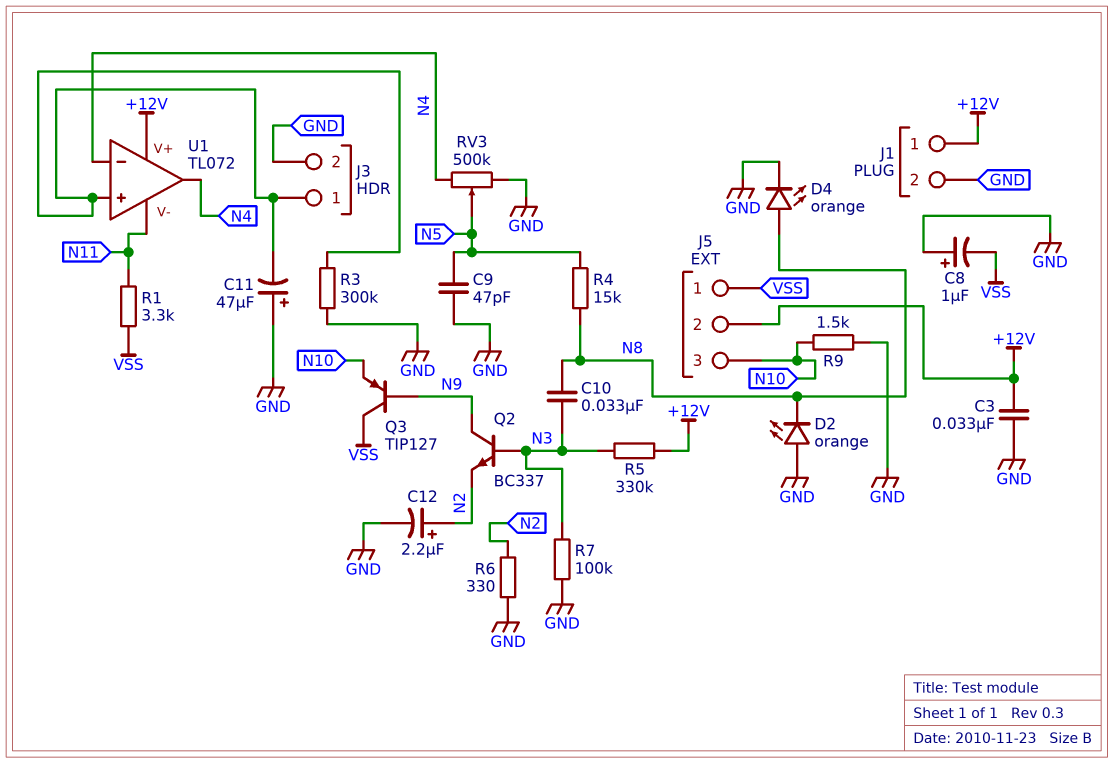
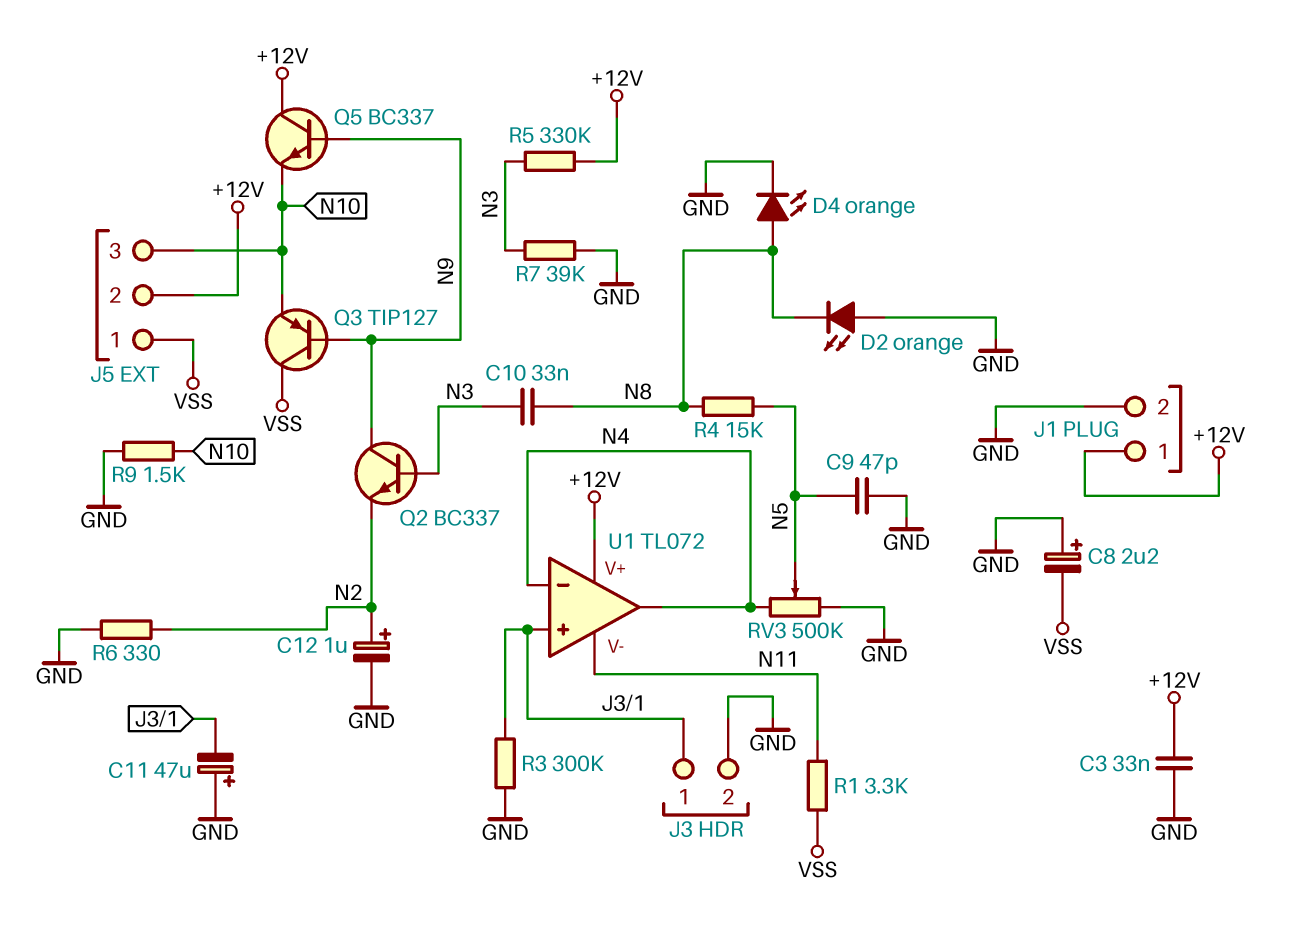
C8: 1uF (plus GND, minus VSS) -> 2.2uF (plus GND, minus VSS)
C12: 2.2uF (plus N2, minus GND) -> 1uF (plus N2, minus GND)
Q5: none -> NPN BC337 (B N9, C +12V, E N10)
R7: 100k (GND, N3) -> 39k (GND, N3)

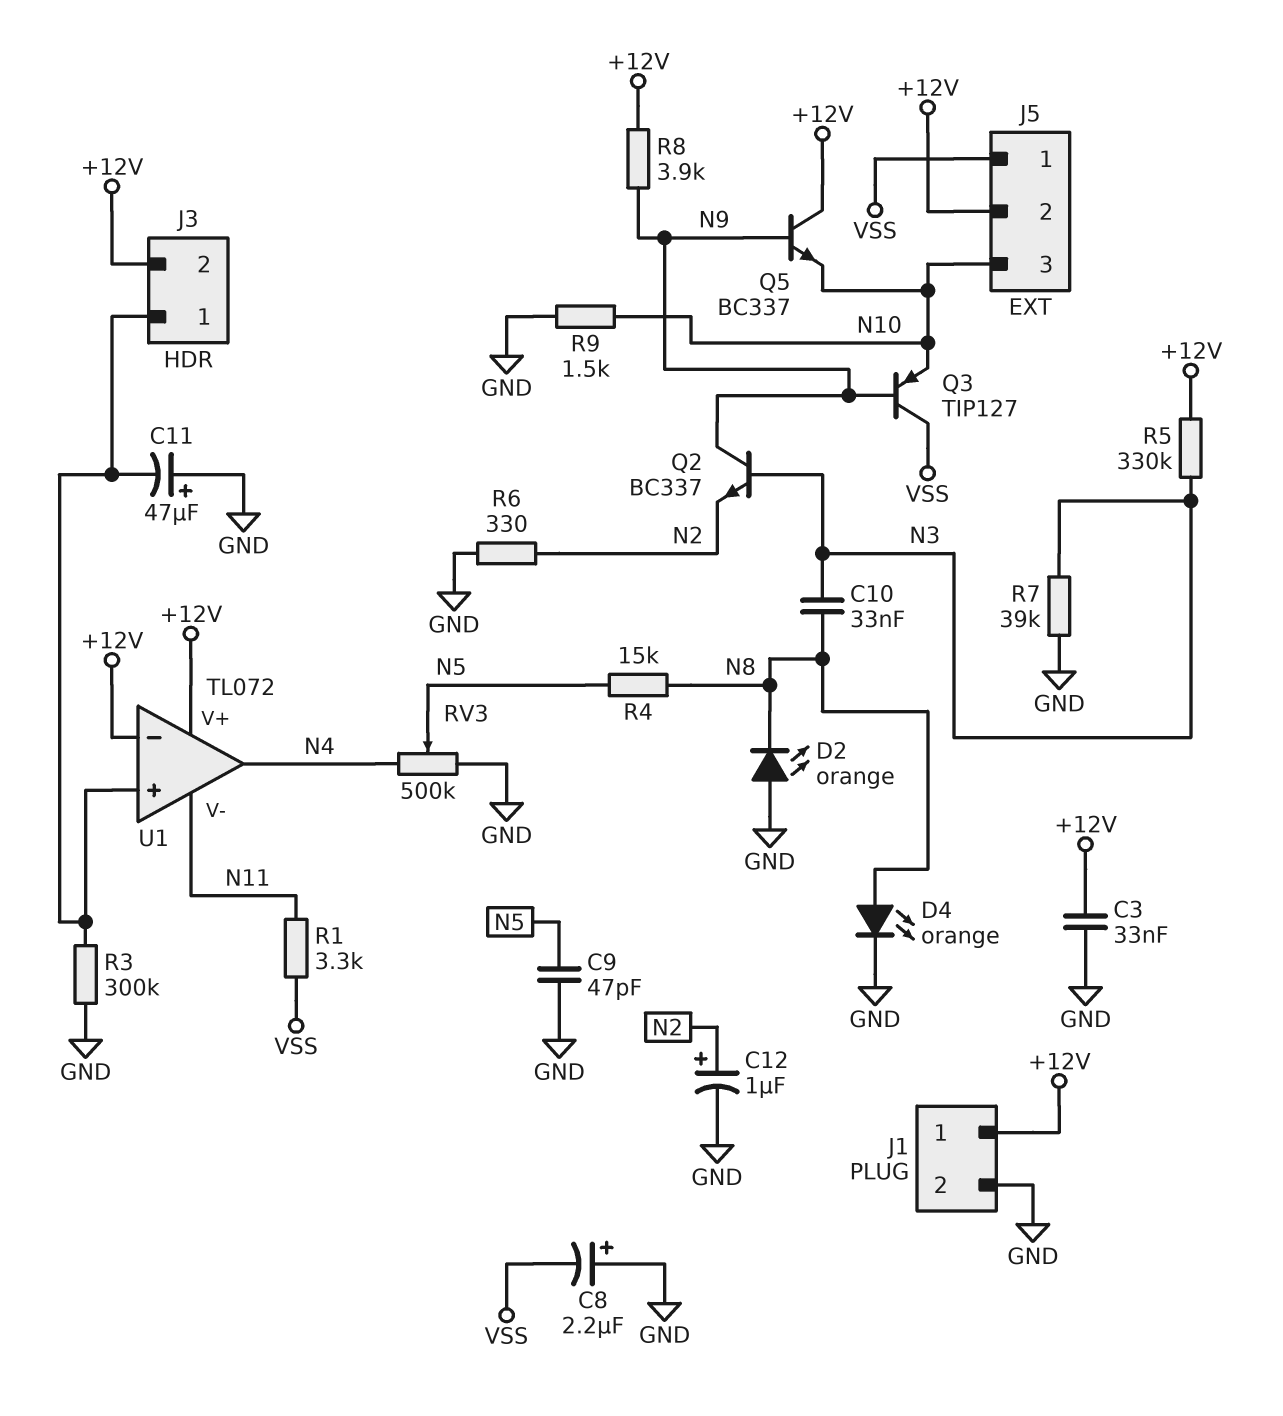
J3 pin 2: GND -> +12V
R8: none -> 3.9k (+12V, N9)
U1 pin in-: N4 -> +12V

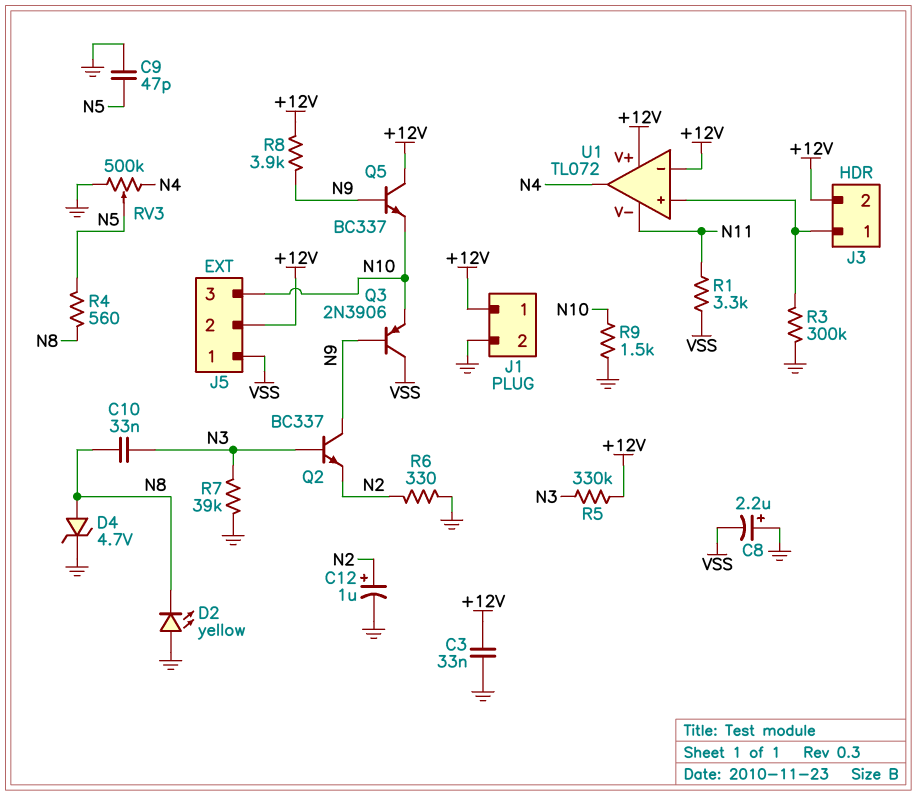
C11: 47uF (plus GND, minus J3/1) -> none
D2: LED orange (A GND, K N8) -> LED yellow (A GND, K N8)
D4: LED orange (A N8, K GND) -> zener 4.7V (A N8, K GND)
Q3: PNP TIP127 (B N9, C VSS, E N10) -> PNP 2N3906 (B N9, C VSS, E N10)
R4: 15k (N5, N8) -> 560 (N5, N8)

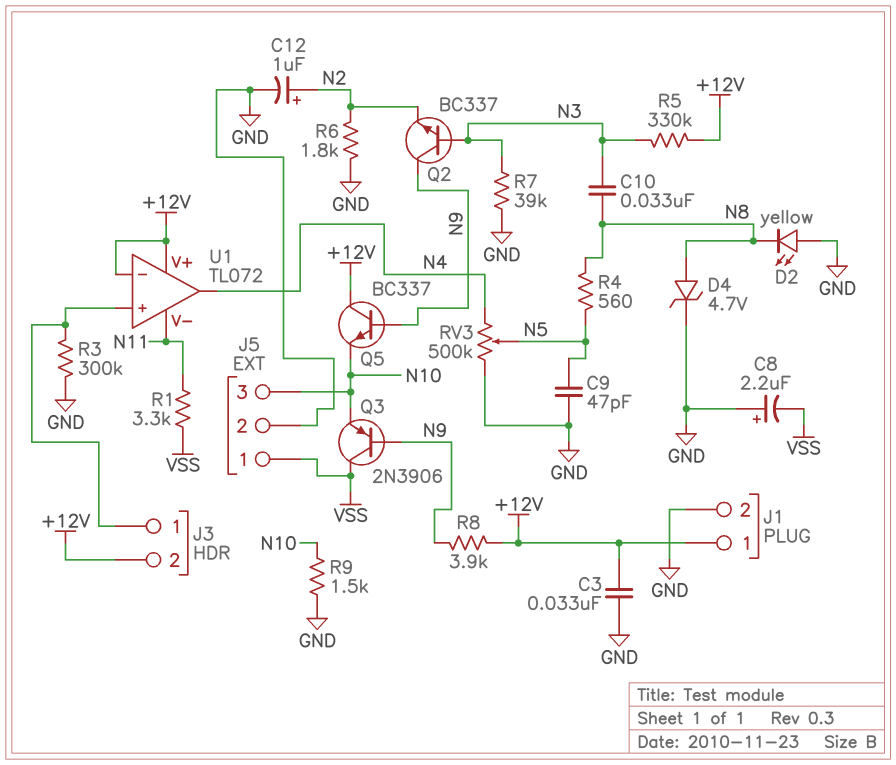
J5 pin 2: +12V -> GND
R6: 330 (GND, N2) -> 1.8k (GND, N2)

